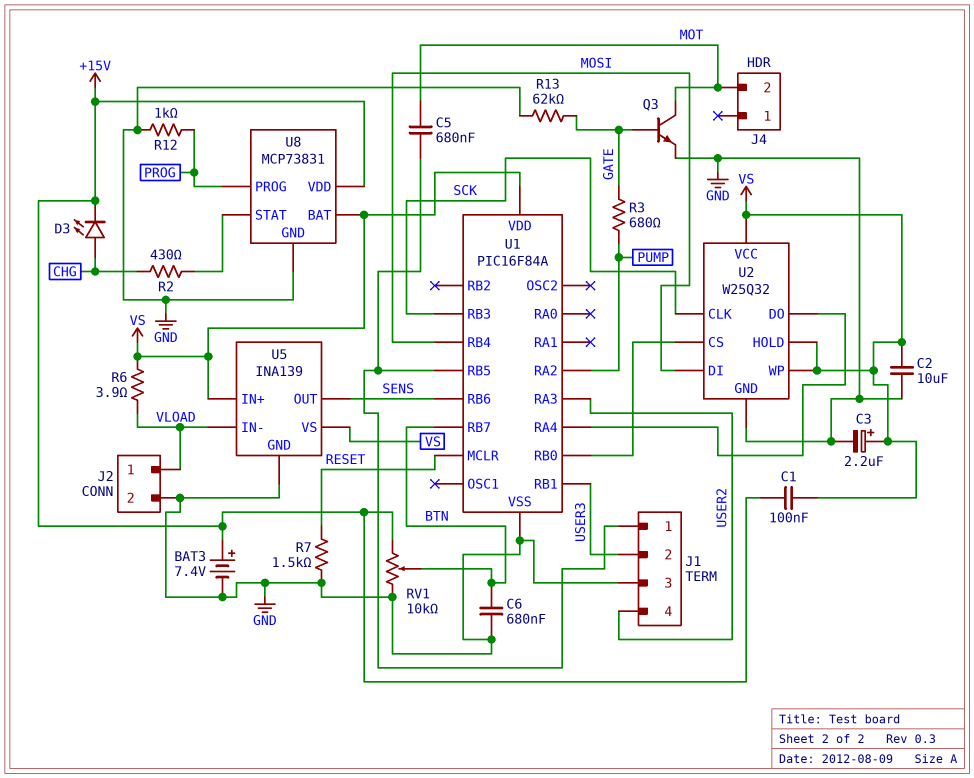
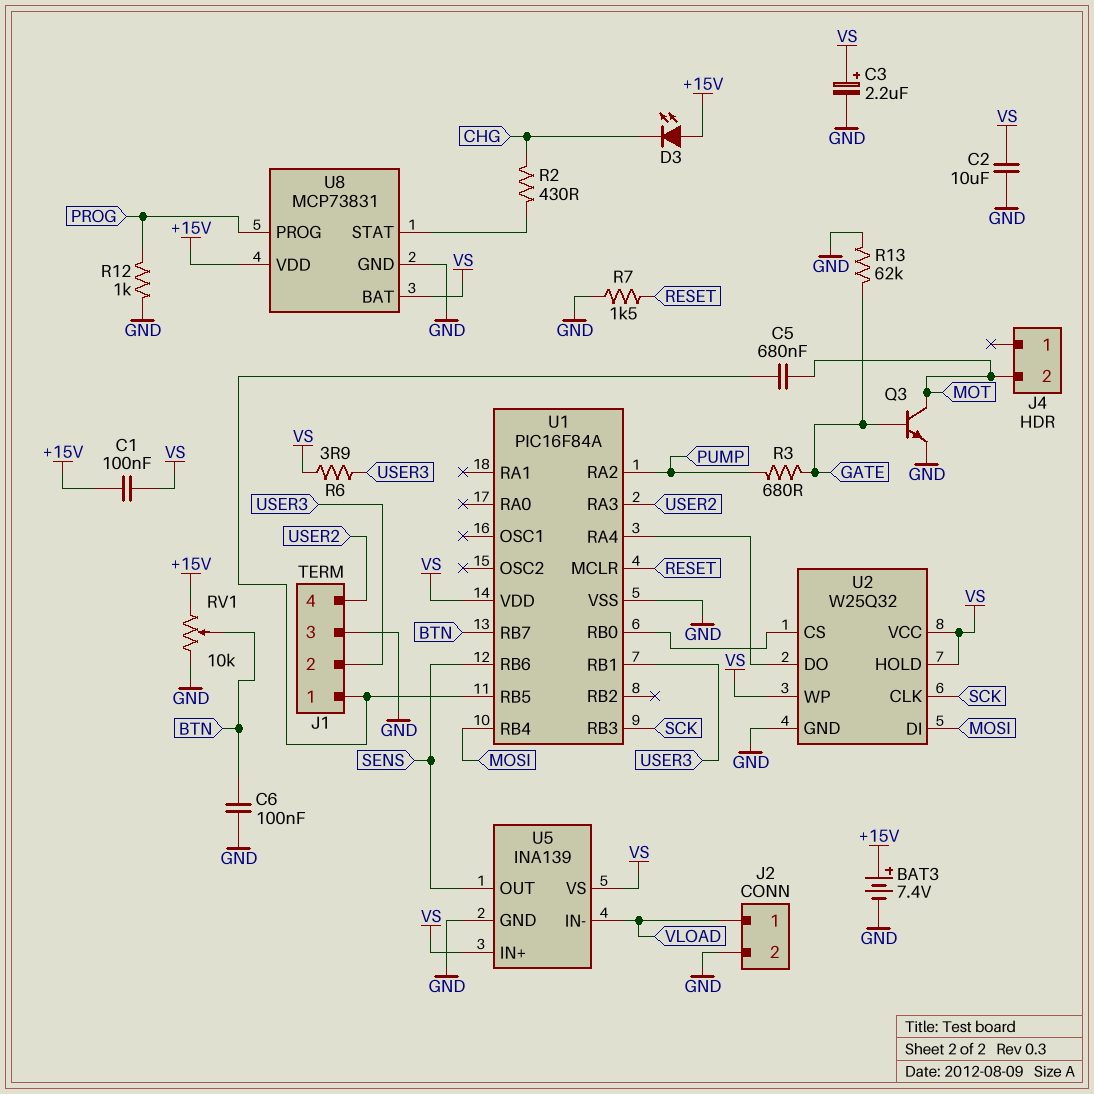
C6: 680nF (BTN, GND) -> 100nF (BTN, GND)
D3: LED (A CHG, K +15V) -> LED (A +15V, K CHG)
R6: 3.9 (VLOAD, VS) -> 3.9 (USER3, VS)

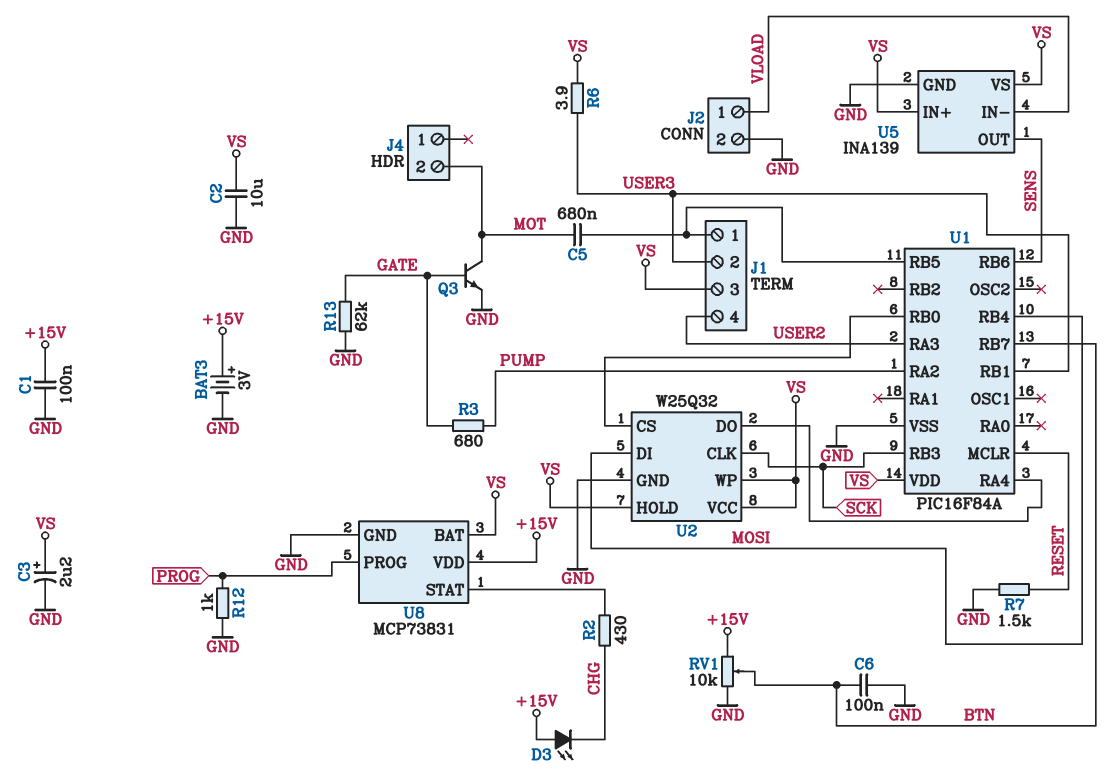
BAT3: 7.4V (plus +15V, minus GND) -> 3V (plus +15V, minus GND)
C1: 100nF (+15V, VS) -> 100nF (+15V, GND)
J1 pin 3: GND -> VS

